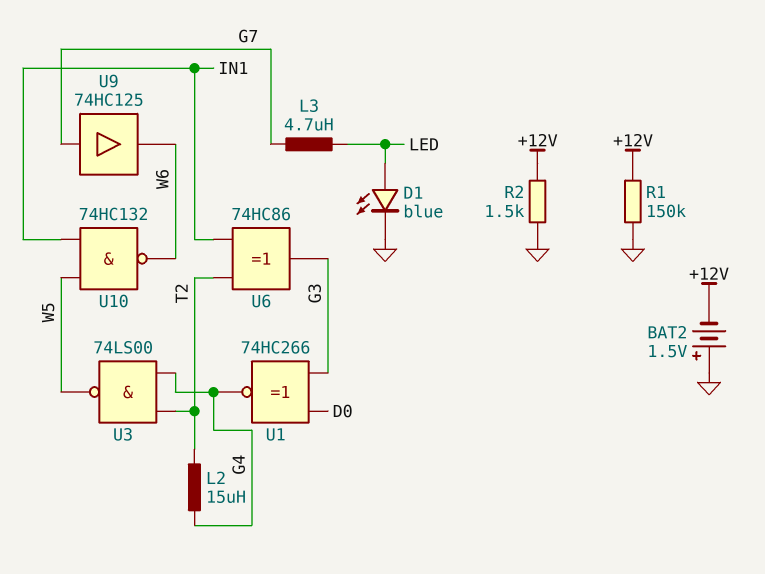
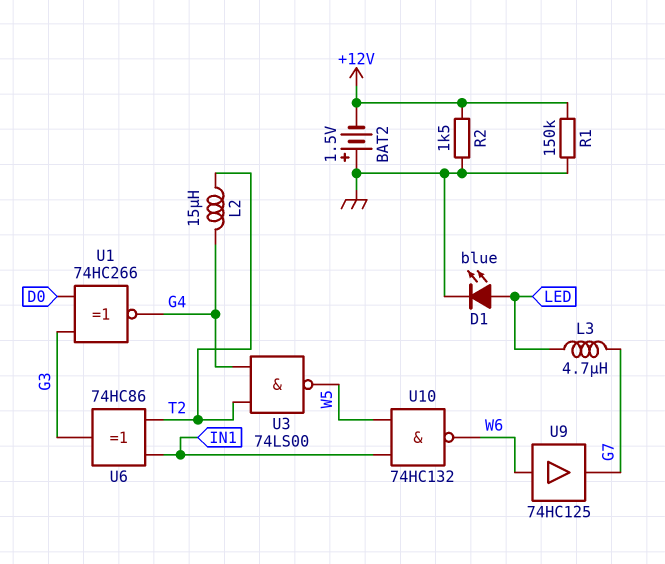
U9: buffer 74HC125 (in G7, out W6) -> buffer 74HC125 (in W6, out G7)

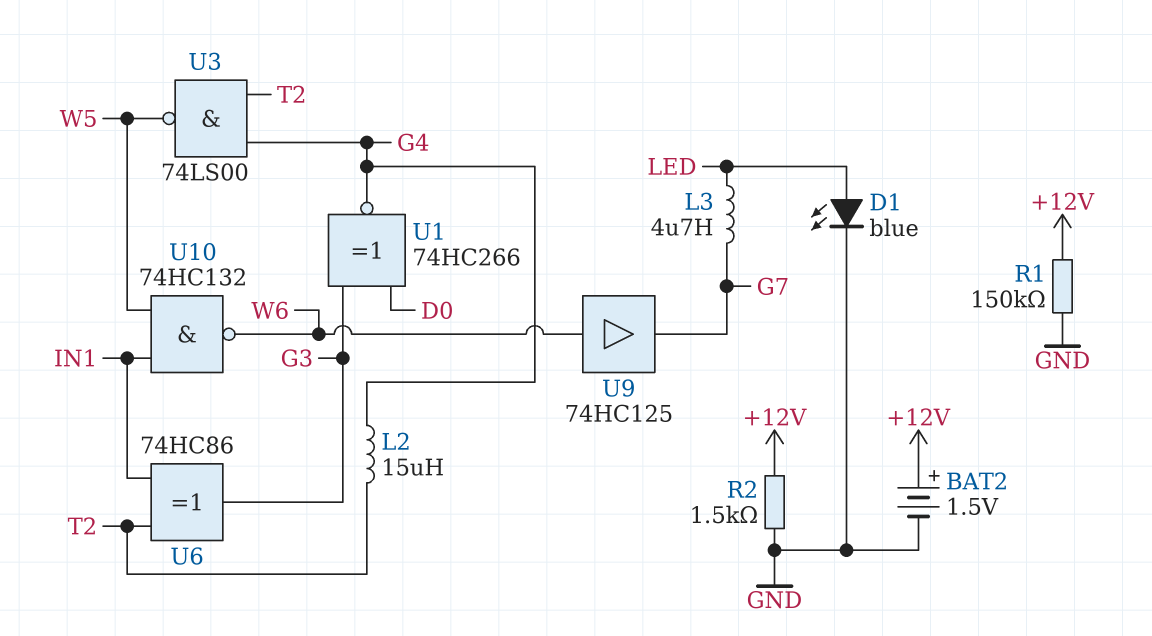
BAT2: 1.5V (plus GND, minus +12V) -> 1.5V (plus +12V, minus GND)

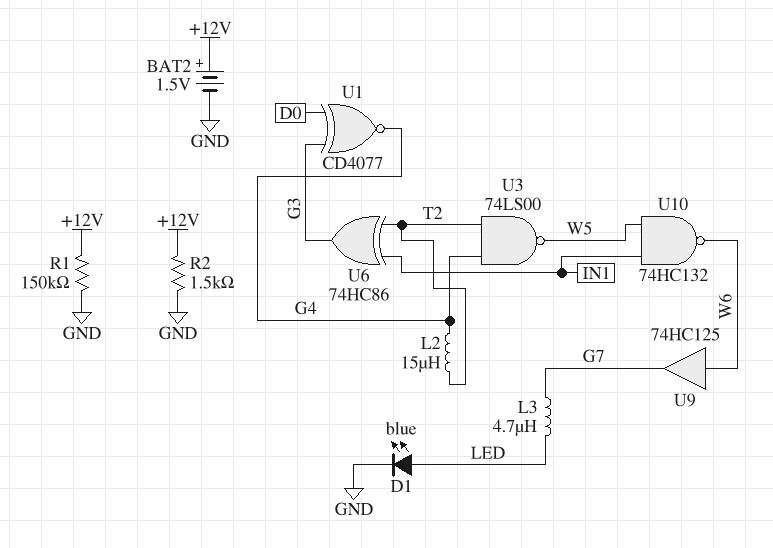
U1: XNOR 74HC266 (in D0, in G3, out G4) -> XNOR CD4077 (in D0, in G3, out G4)

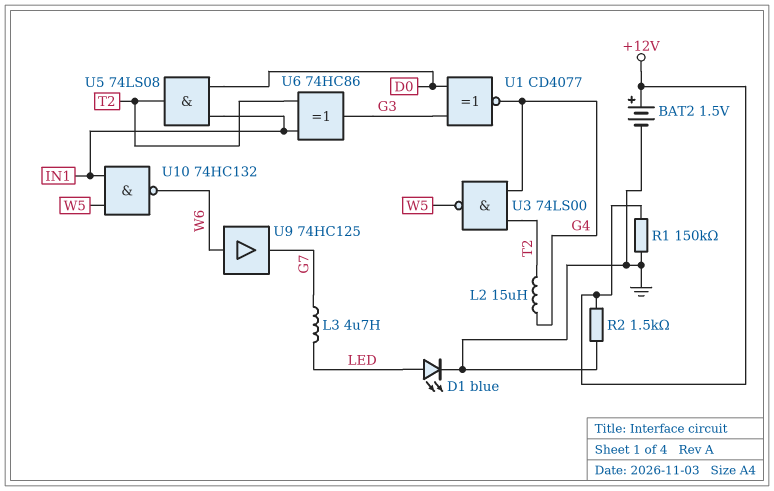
U5: none -> AND 74LS08 (in D0, in IN1, out T2)

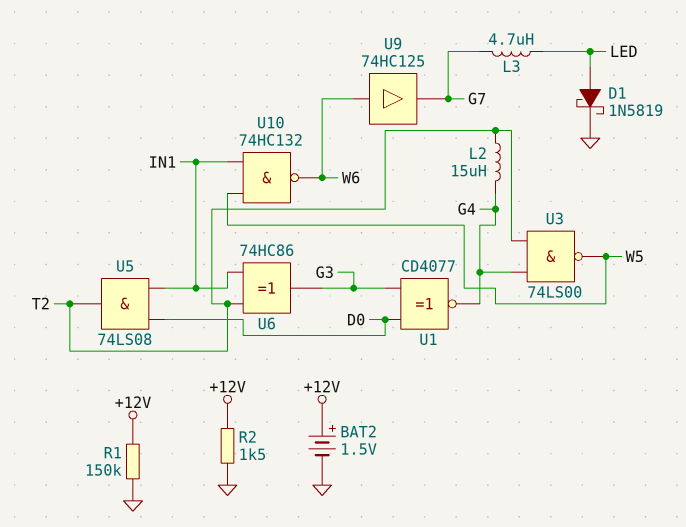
D1: LED blue (A LED, K GND) -> schottky 1N5819 (A LED, K GND)

